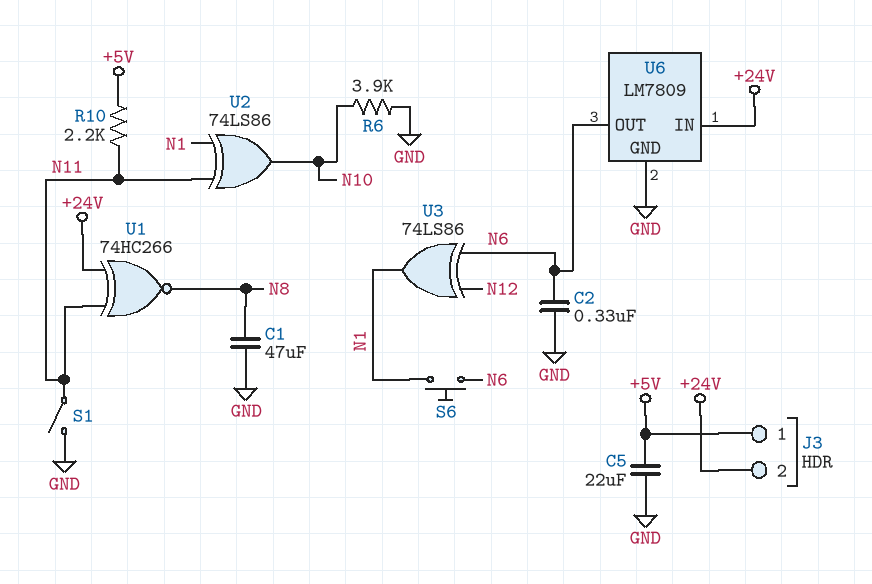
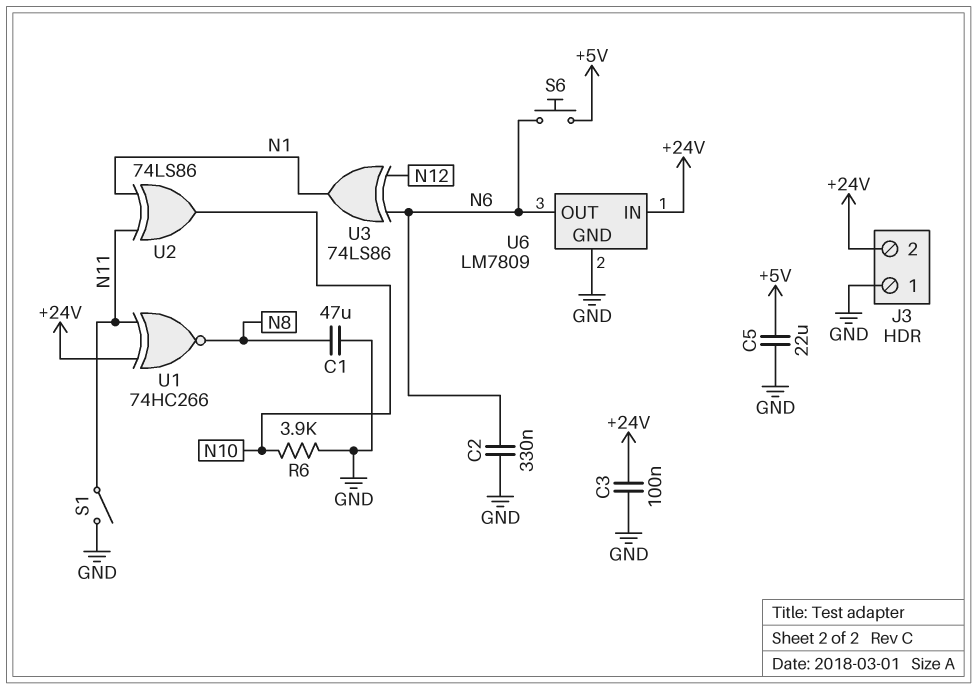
C3: none -> 100nF (+24V, GND)
J3 pin 1: +5V -> GND
R10: 2.2k (+5V, N11) -> none
S6: button (N1, N6) -> button (+5V, N6)

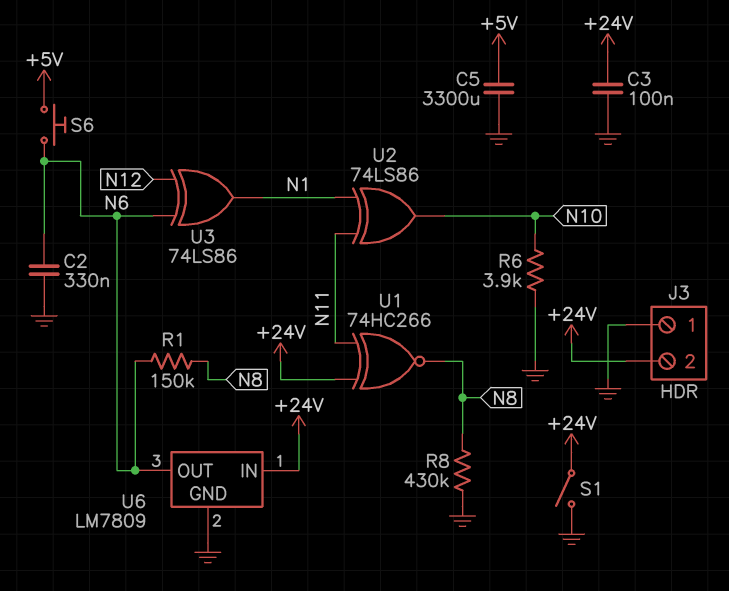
C1: 47uF (GND, N8) -> none
C5: 22uF (+5V, GND) -> 3300uF (+5V, GND)
R1: none -> 150k (N6, N8)
R8: none -> 430k (GND, N8)
S1: switch (GND, N11) -> switch (+24V, GND)

